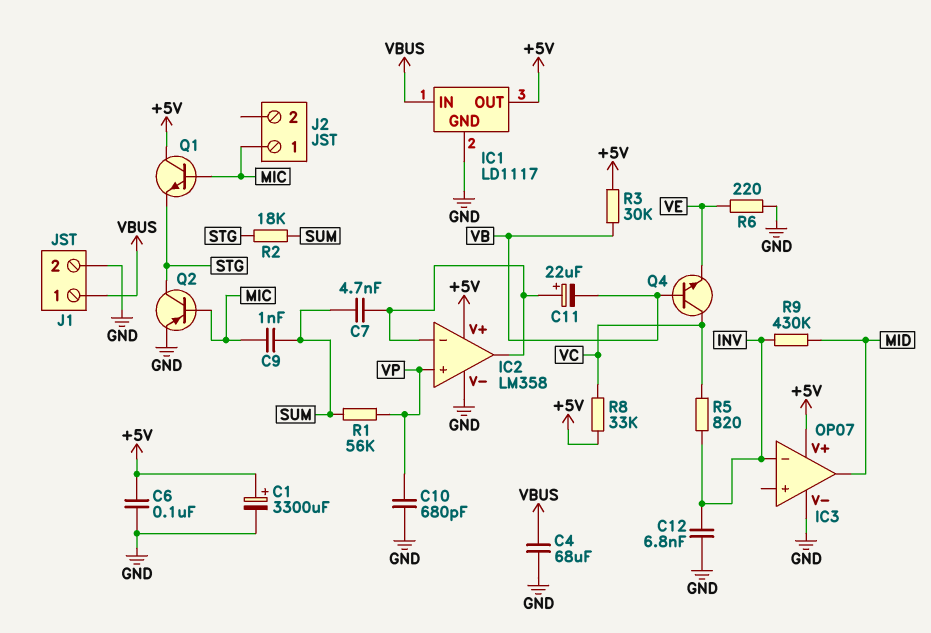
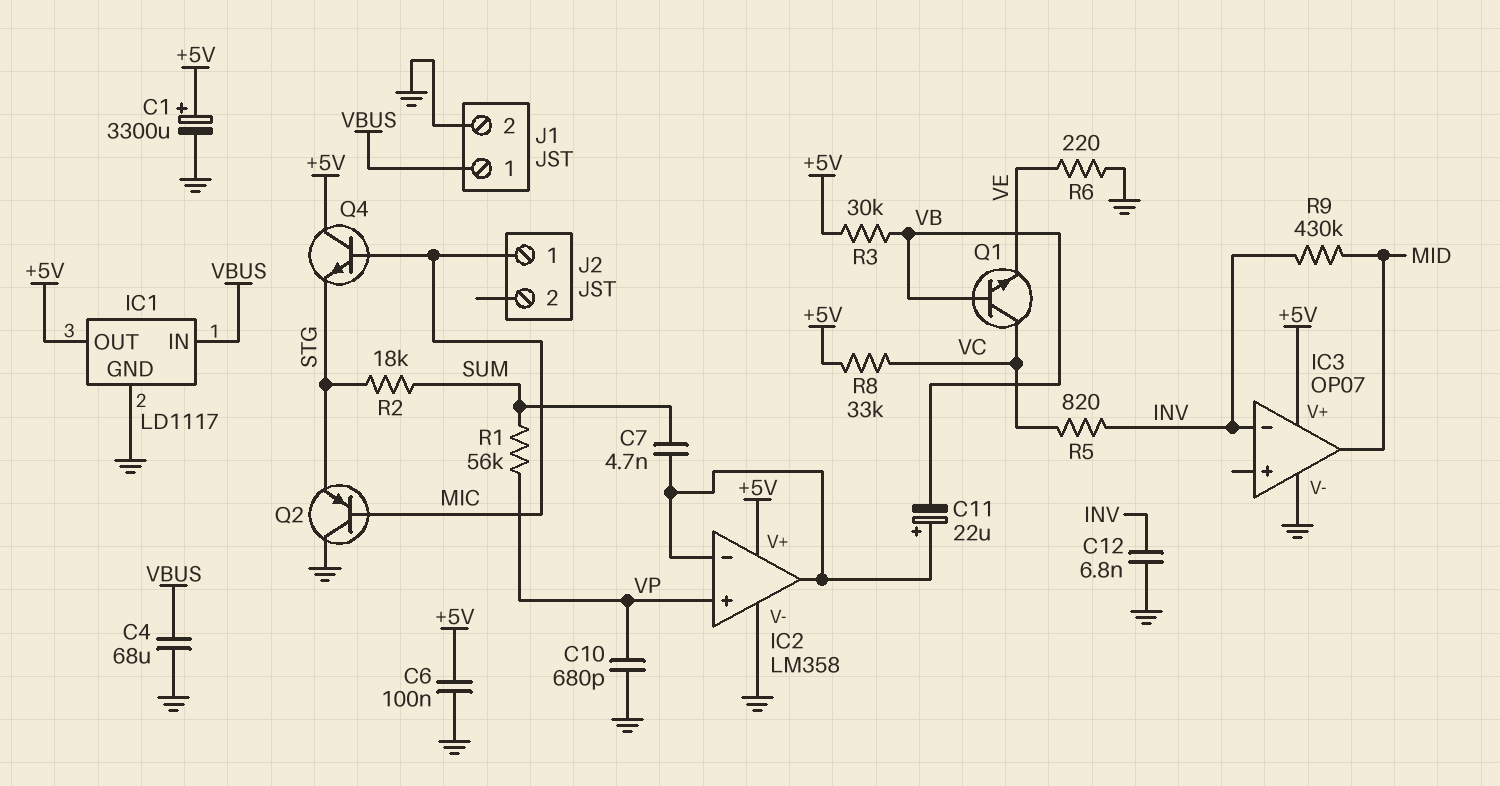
C9: 1nF (MIC, SUM) -> none
Q1: NPN (B MIC, C +5V, E STG) -> NPN (B VB, C VC, E VE)
Q2: PNP (B MIC, C STG, E GND) -> PNP (B MIC, C GND, E STG)
Q4: NPN (B VB, C VC, E VE) -> NPN (B MIC, C +5V, E STG)

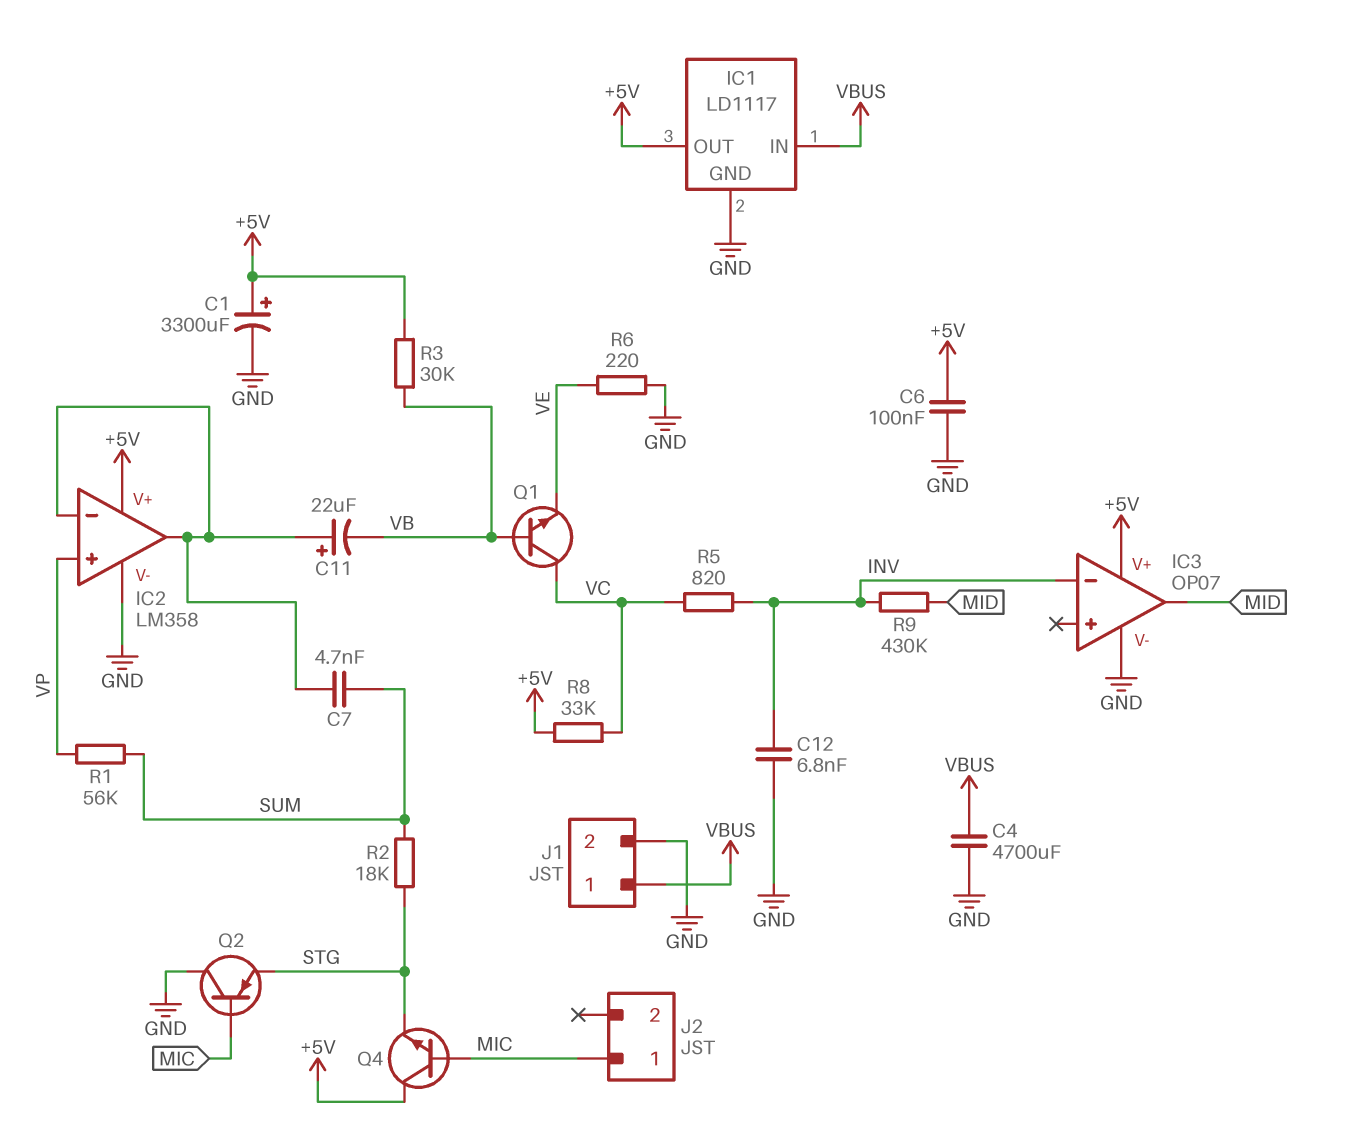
C4: 68uF (GND, VBUS) -> 4700uF (GND, VBUS)
C10: 680pF (GND, VP) -> none

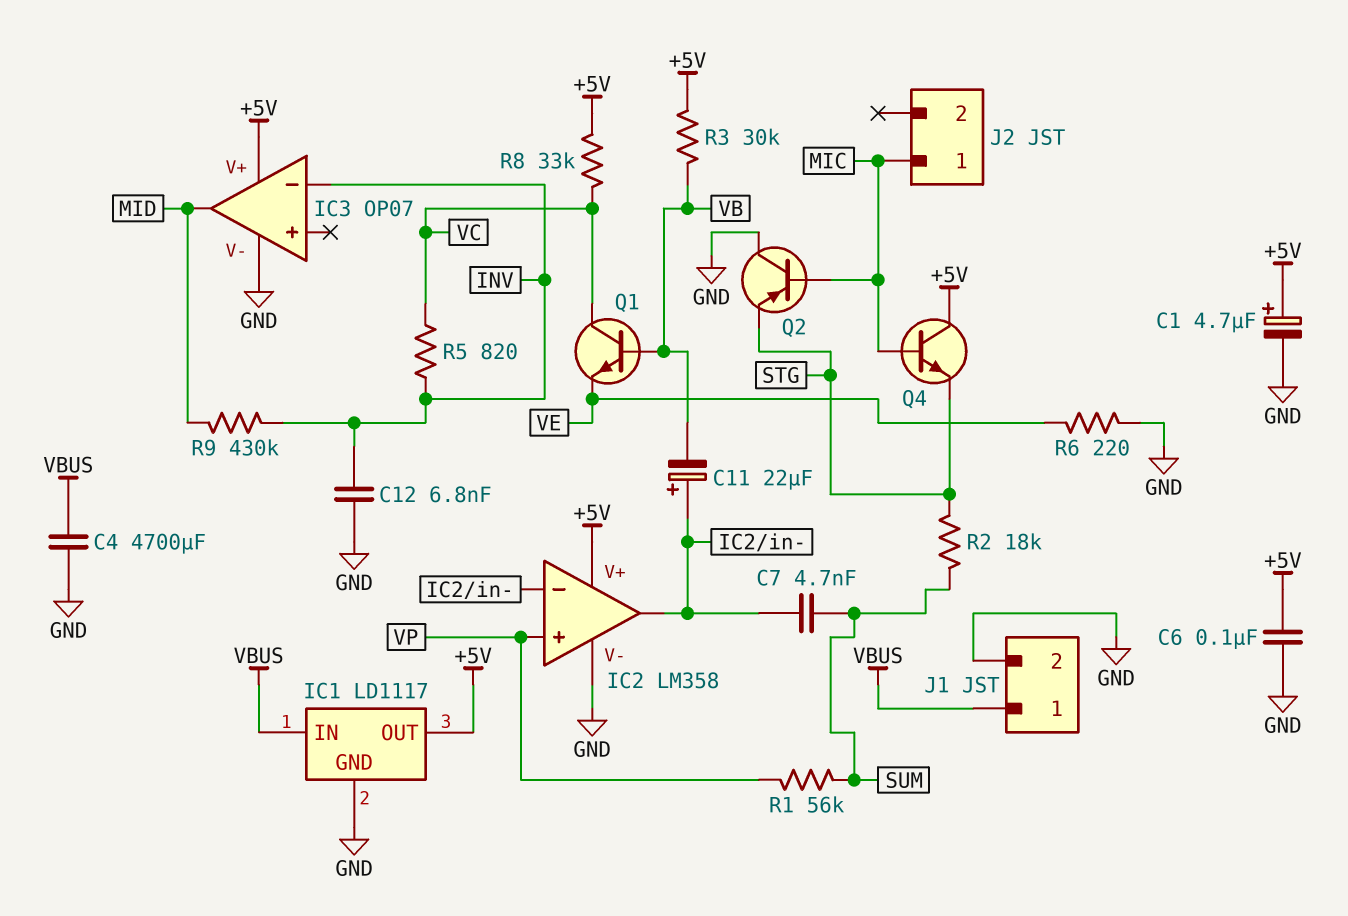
C1: 3300uF (plus +5V, minus GND) -> 4.7uF (plus +5V, minus GND)

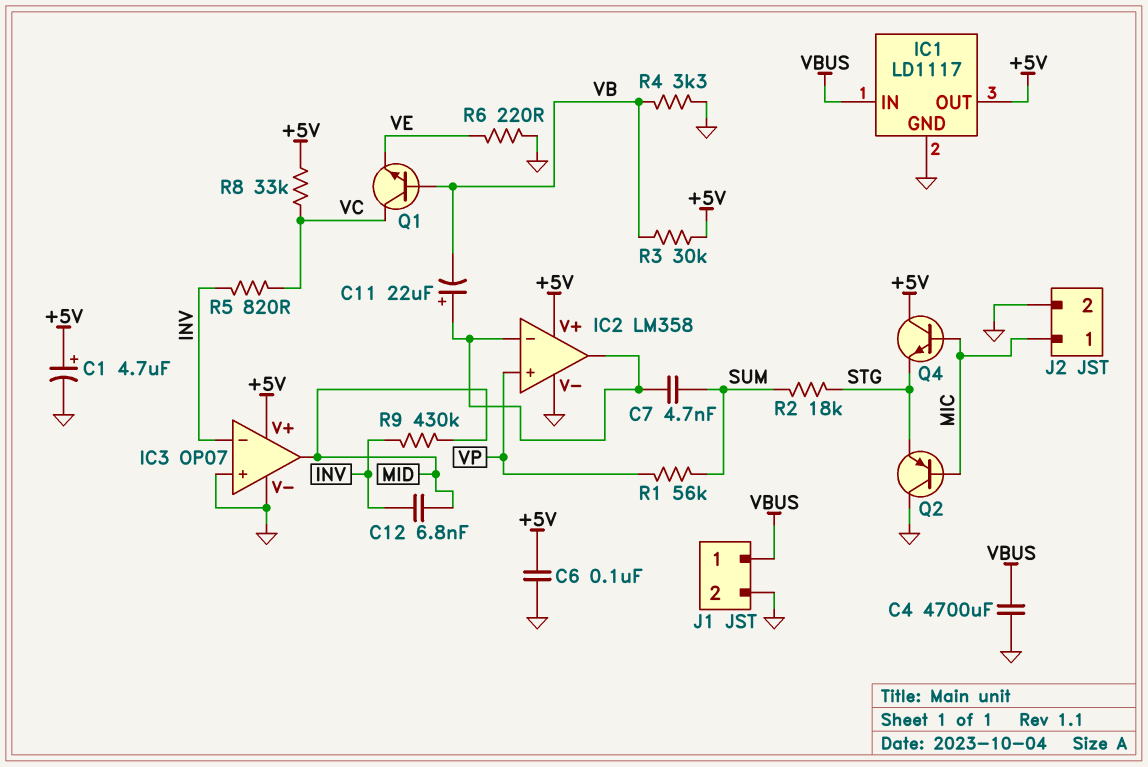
C12: 6.8nF (GND, INV) -> 6.8nF (INV, MID)
IC3 pin in+: none -> GND
J2 pin 2: none -> GND
R4: none -> 3.3k (GND, VB)

